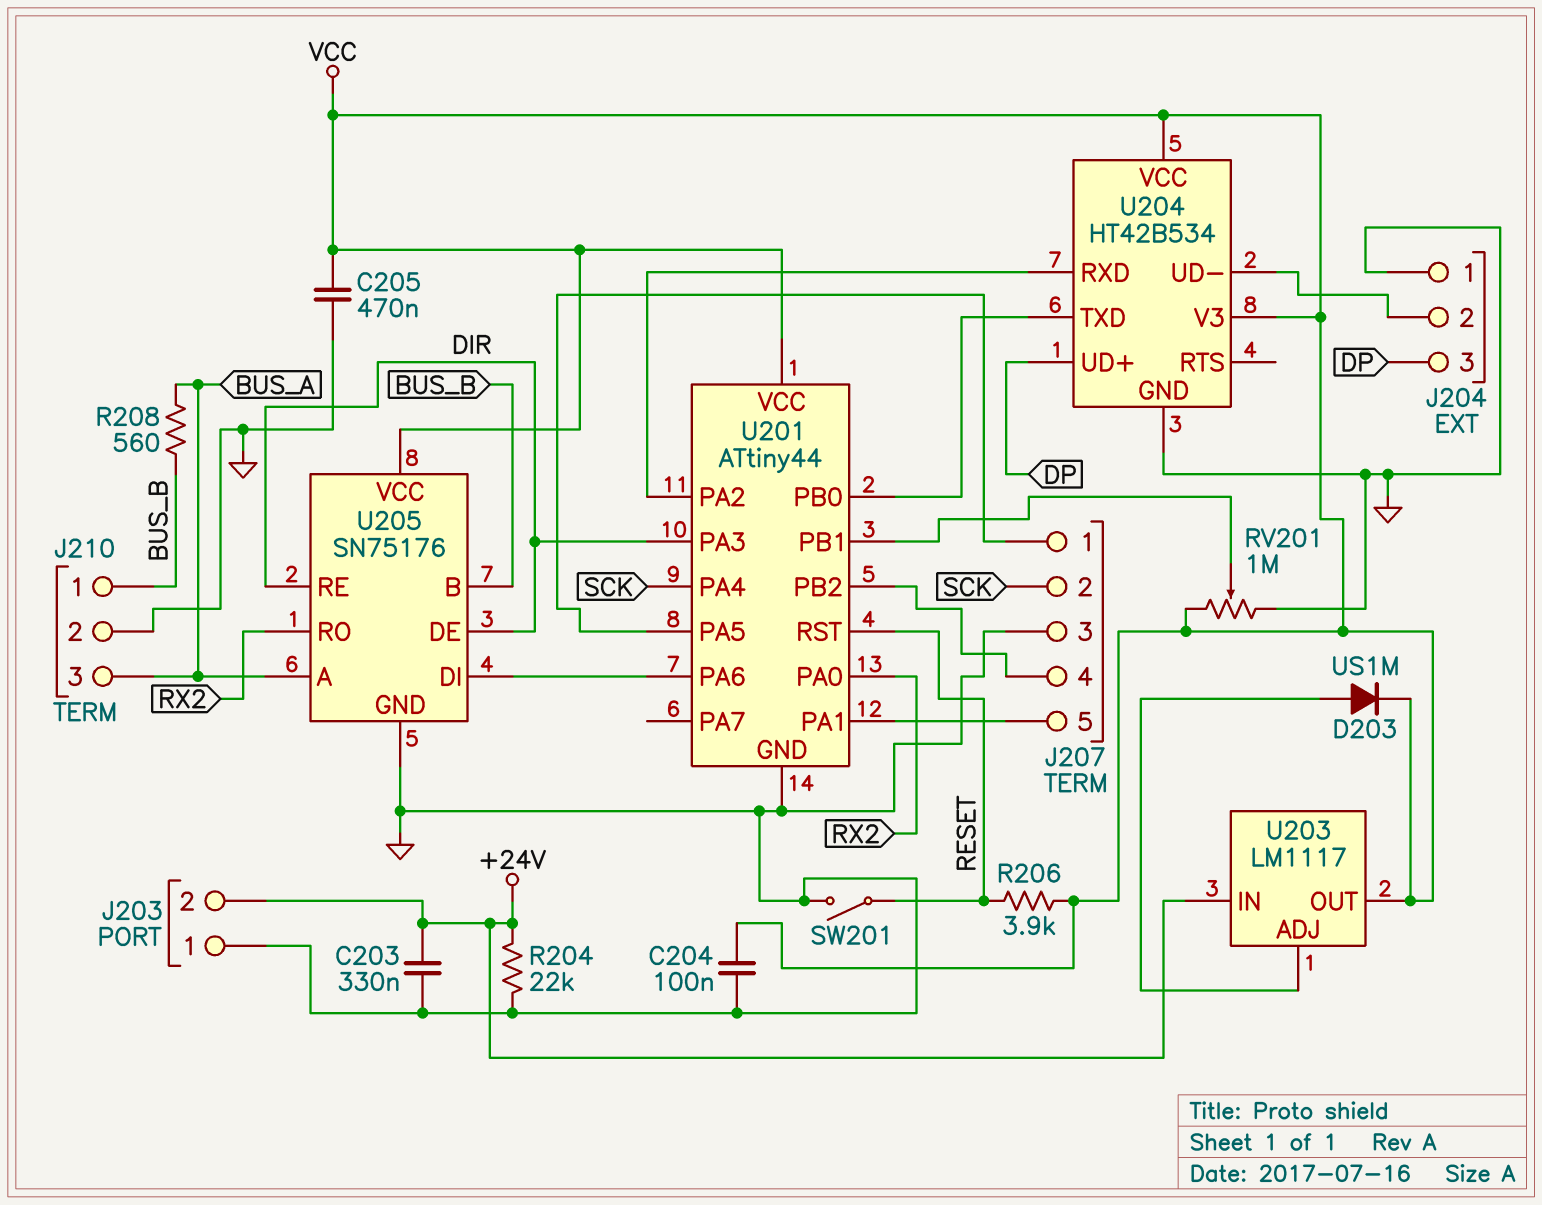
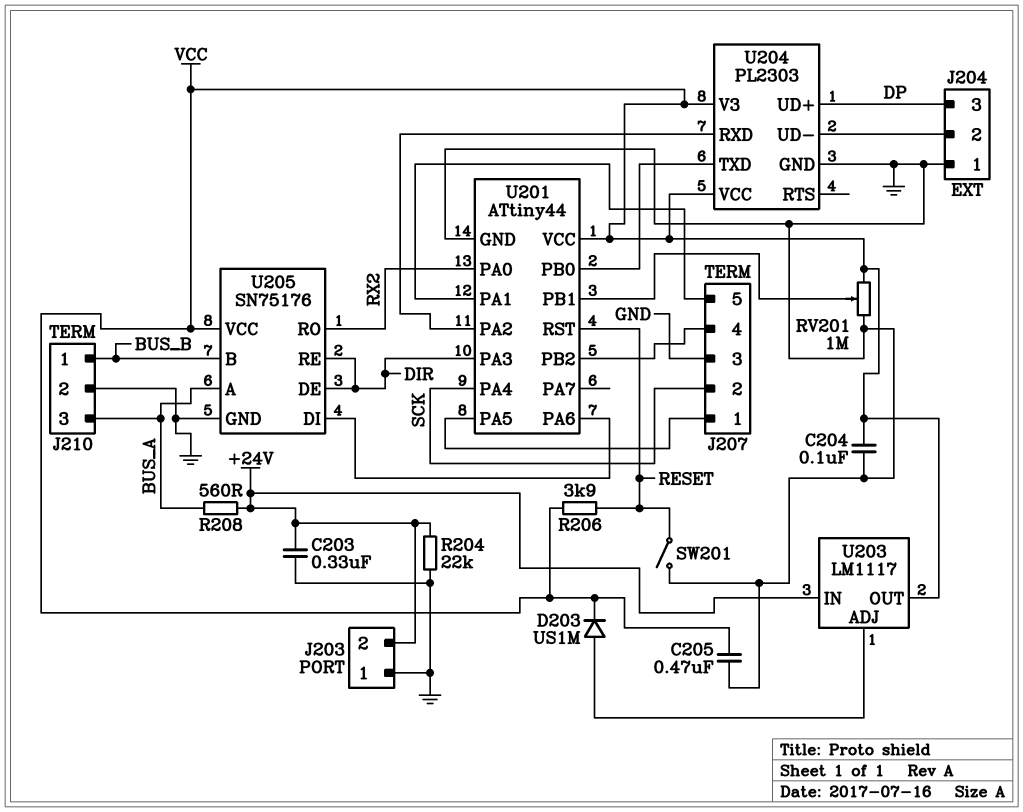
R208: 560 (BUS_A, BUS_B) -> 560 (+24V, BUS_A)
U204: HT42B534 -> PL2303

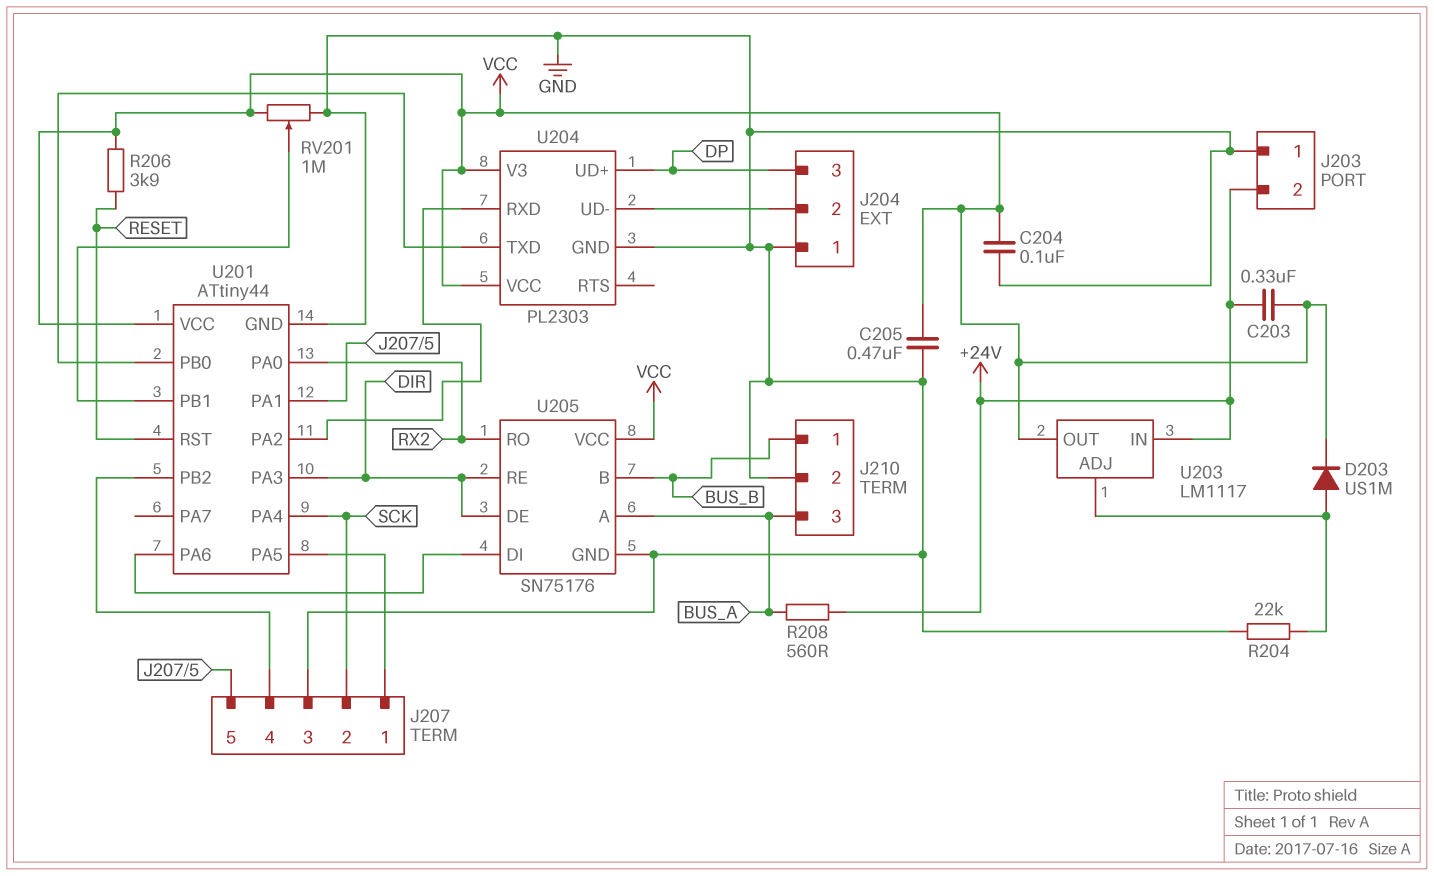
C203: 330nF (+24V, GND) -> 330nF (+24V, VCC)
R204: 22k (+24V, GND) -> 22k (GND, U203/ADJ)
SW201: switch (GND, RESET) -> none

